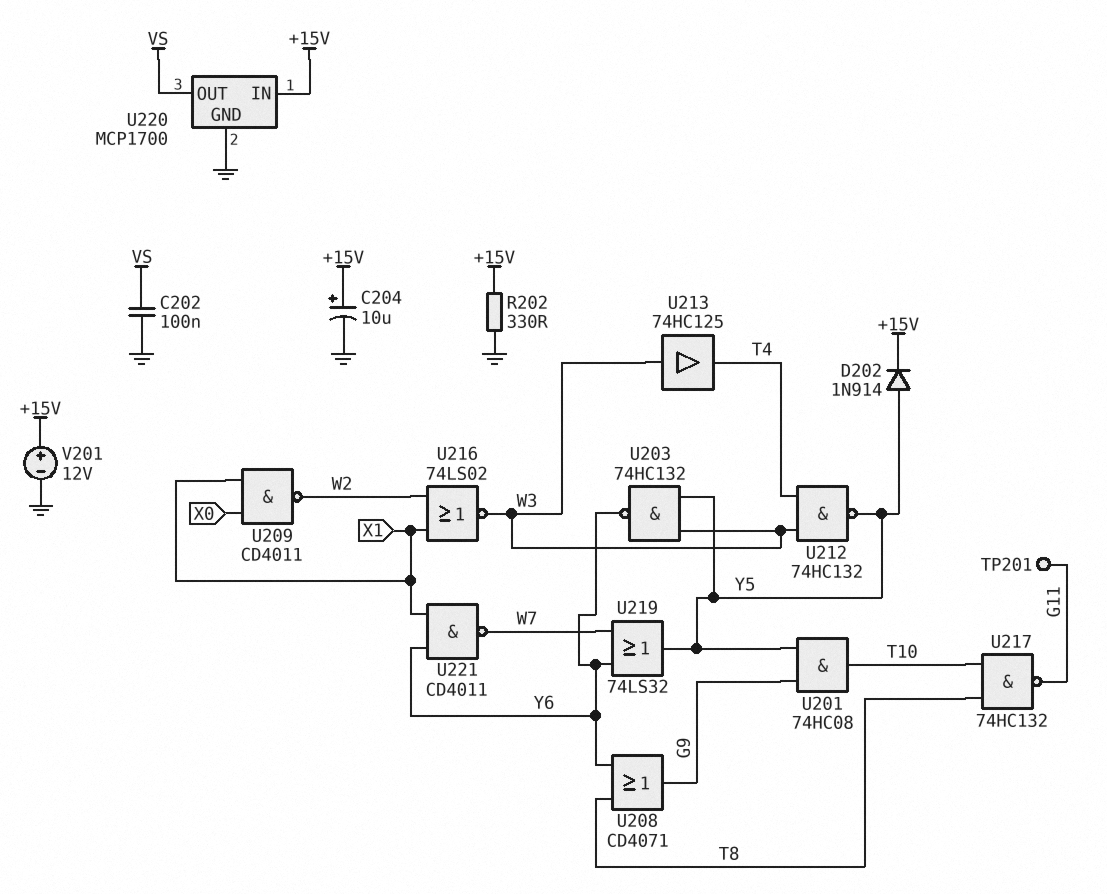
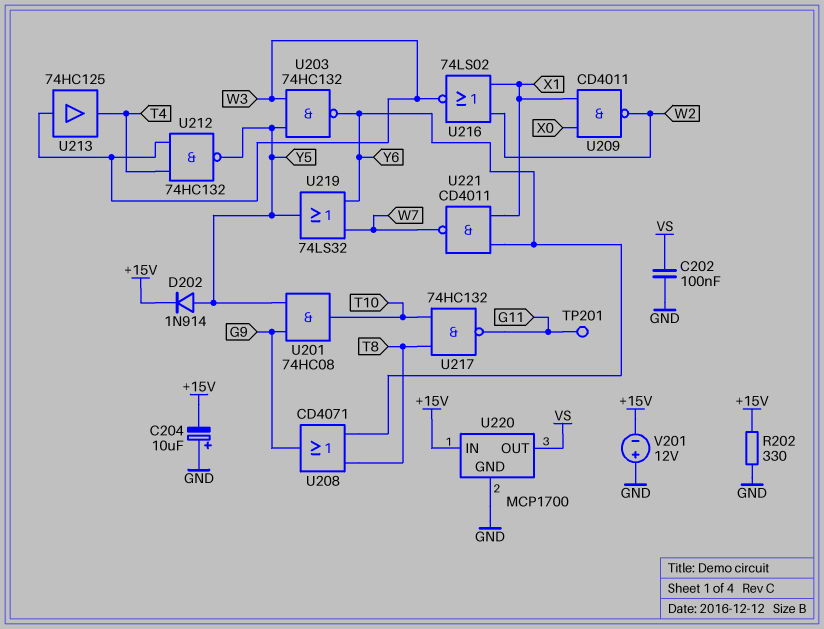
C204: 10uF (plus +15V, minus GND) -> 10uF (plus GND, minus +15V)
V201: 12V (plus +15V, minus GND) -> 12V (plus GND, minus +15V)

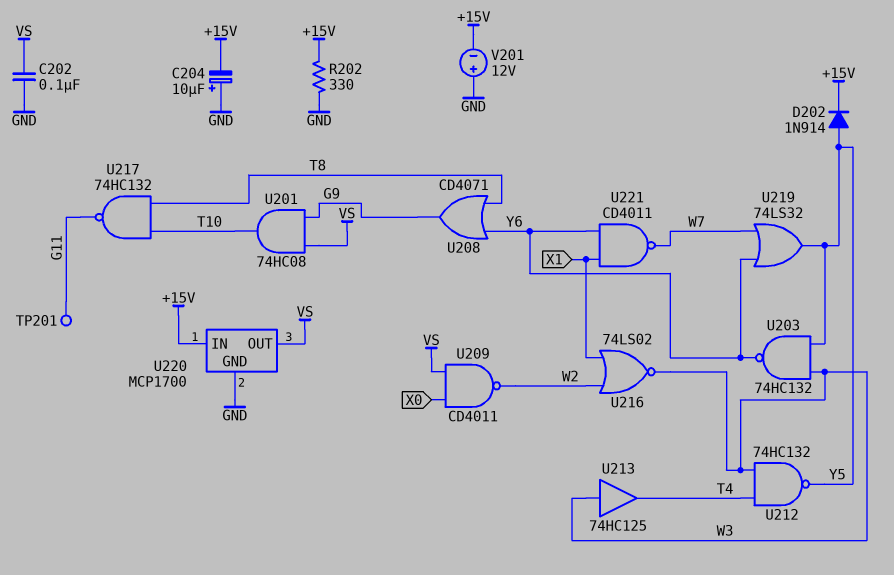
U201: AND 74HC08 (in G9, in Y5, out T10) -> AND 74HC08 (in G9, in VS, out T10)
U209: NAND CD4011 (in X0, in X1, out W2) -> NAND CD4011 (in VS, in X0, out W2)

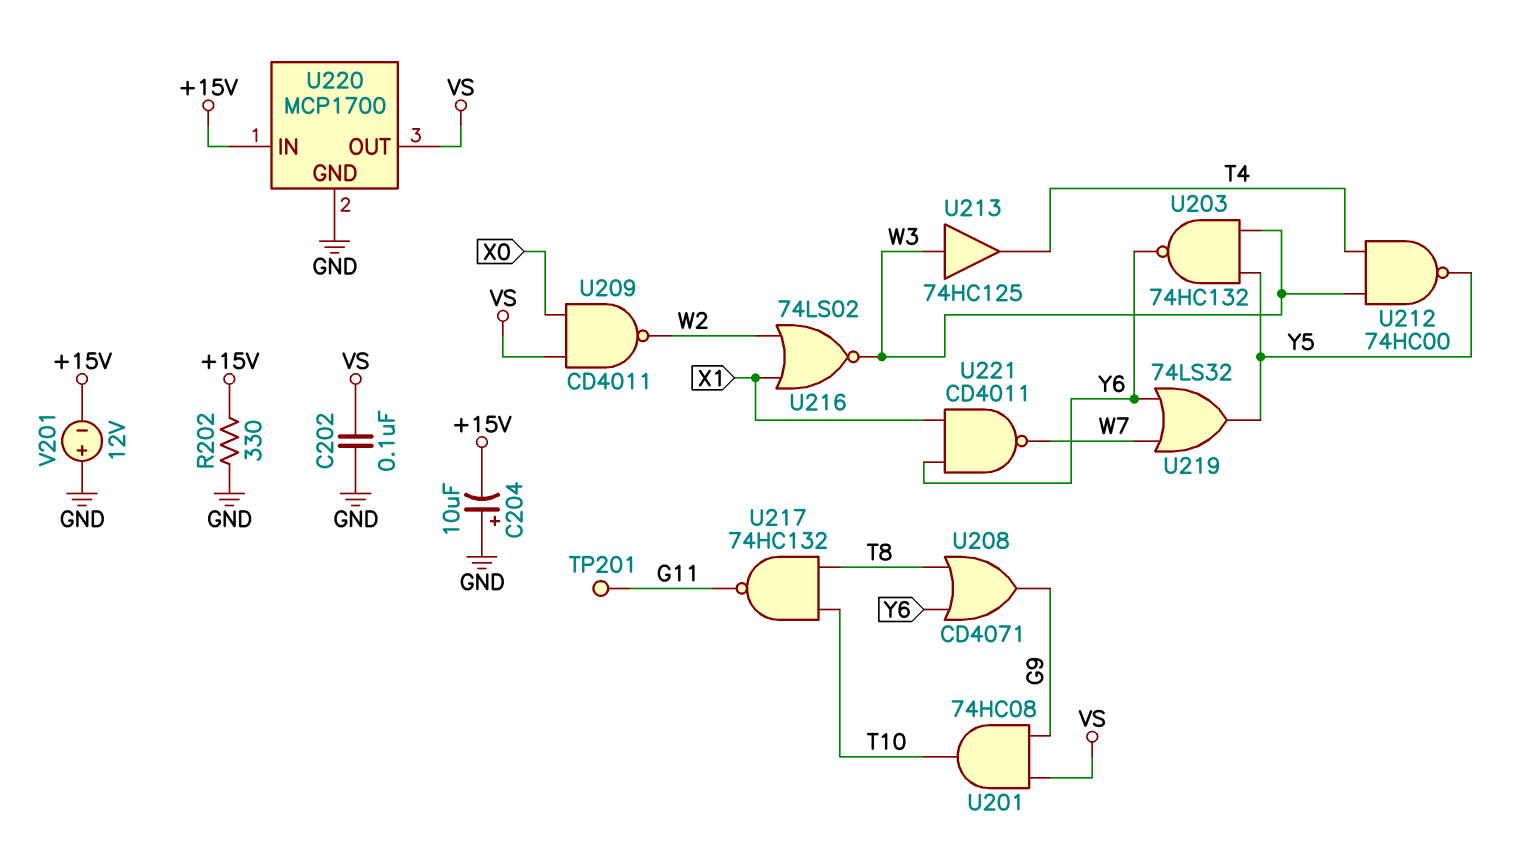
D202: diode 1N914 (A Y5, K +15V) -> none
U212: NAND 74HC132 (in T4, in W3, out Y5) -> NAND 74HC00 (in T4, in W3, out Y5)

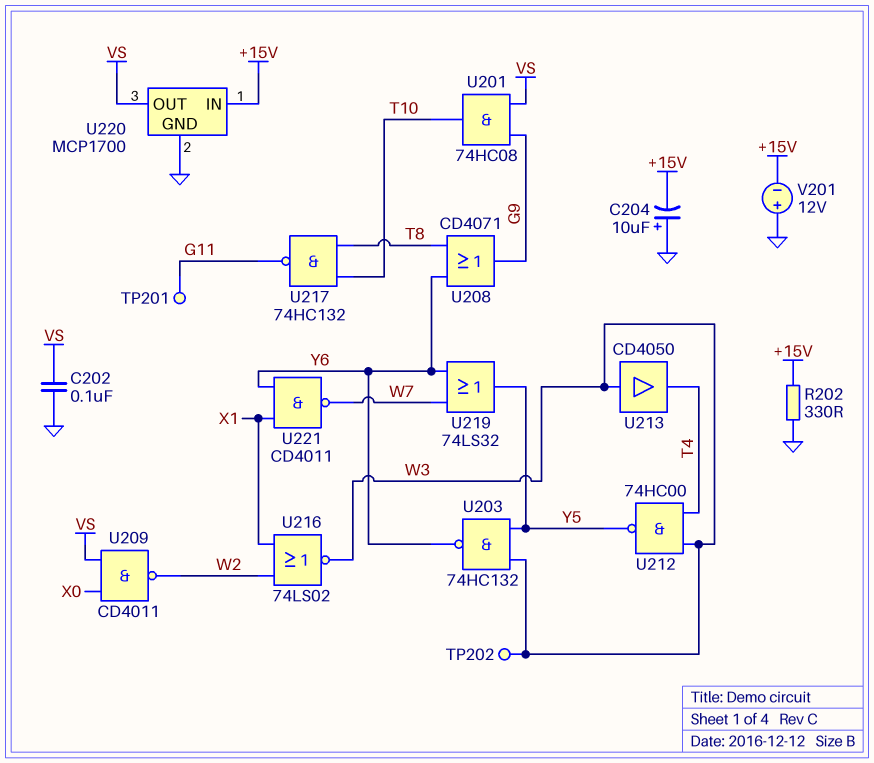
TP202: none -> test point (W3)
U213: buffer 74HC125 (in W3, out T4) -> buffer CD4050 (in W3, out T4)

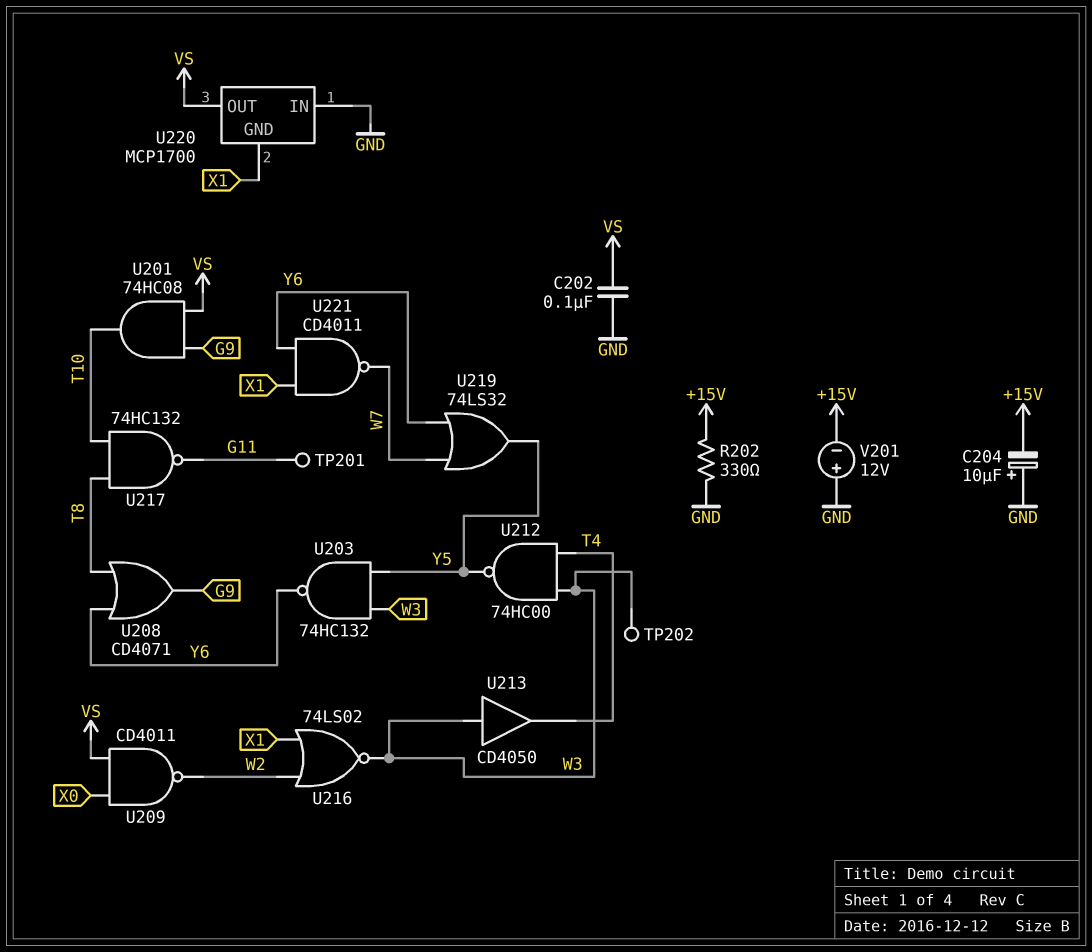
U220 pin GND: GND -> X1
U220 pin IN: +15V -> GND

